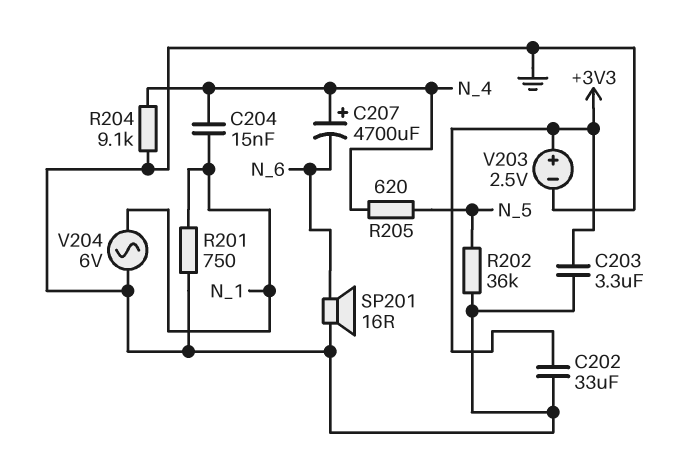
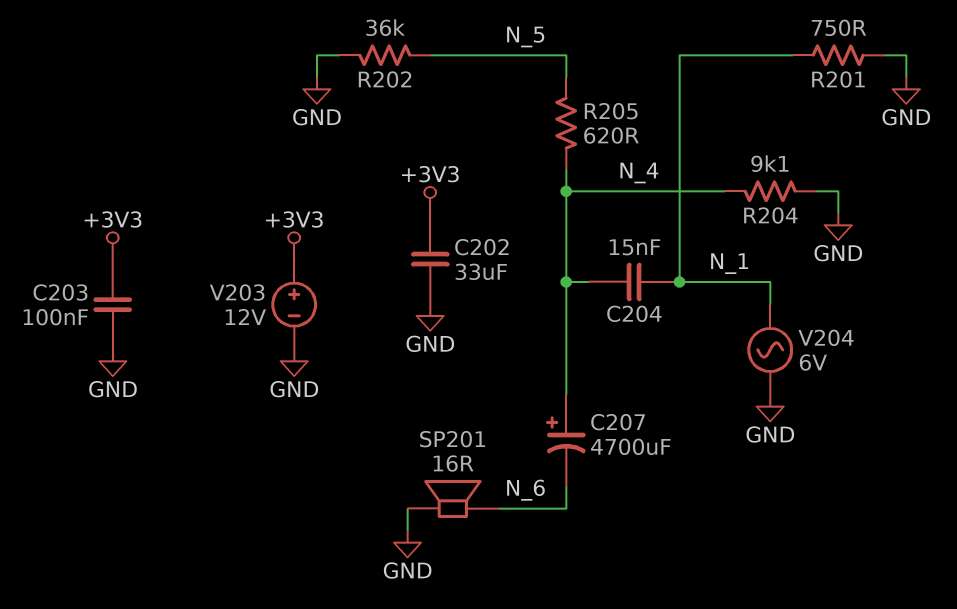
C203: 3.3uF (+3V3, GND) -> 100nF (+3V3, GND)
V203: 2.5V (plus +3V3, minus GND) -> 12V (plus +3V3, minus GND)

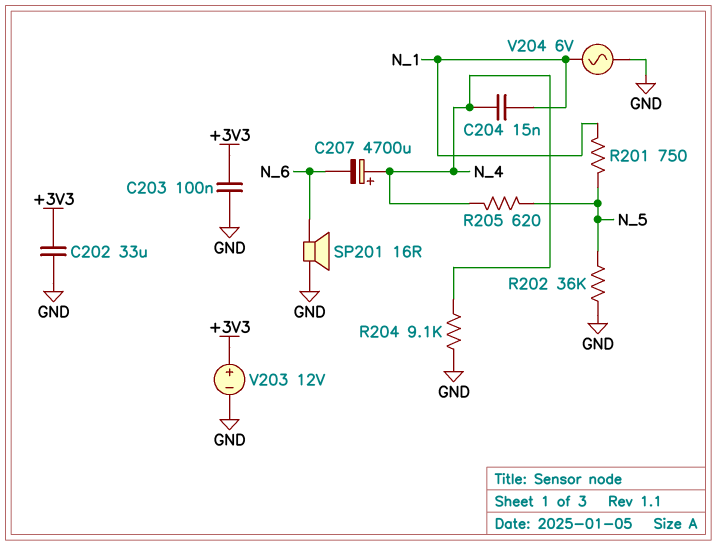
R201: 750 (GND, N_1) -> 750 (N_1, N_5)

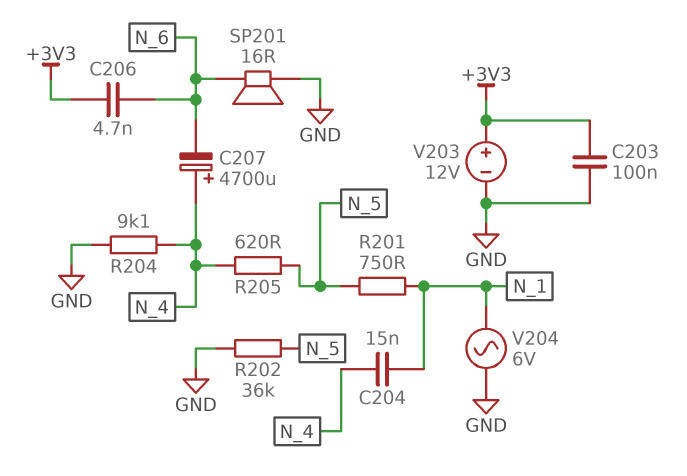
C202: 33uF (+3V3, GND) -> none
C206: none -> 4.7nF (+3V3, N_6)

